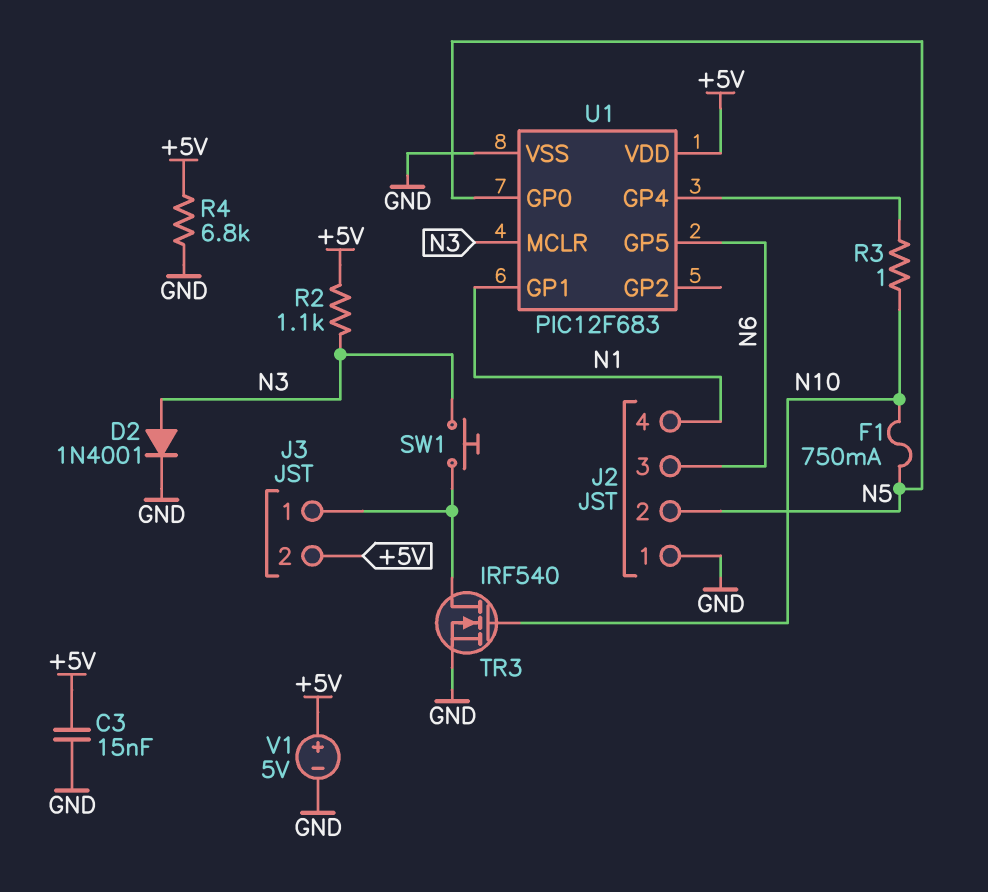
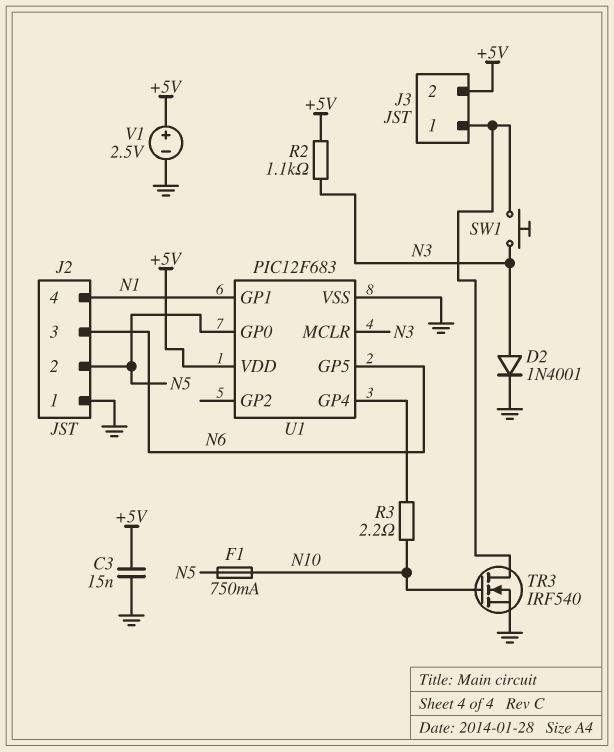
R3: 1 (N10, U1/GP4) -> 2.2 (N10, U1/GP4)
R4: 6.8k (+5V, GND) -> none
V1: 5V (plus +5V, minus GND) -> 2.5V (plus +5V, minus GND)

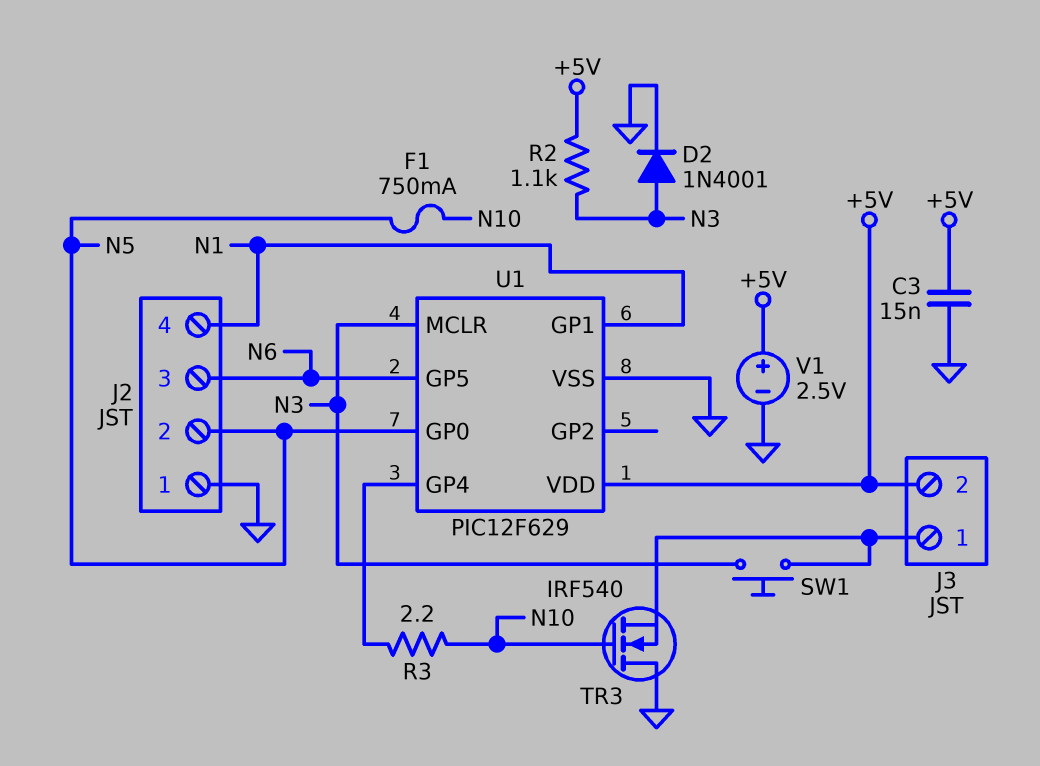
TR3: NMOS IRF540 (G N10, D J3/1, S GND) -> NMOS IRF540 (G N10, D GND, S J3/1)
U1: PIC12F683 -> PIC12F629

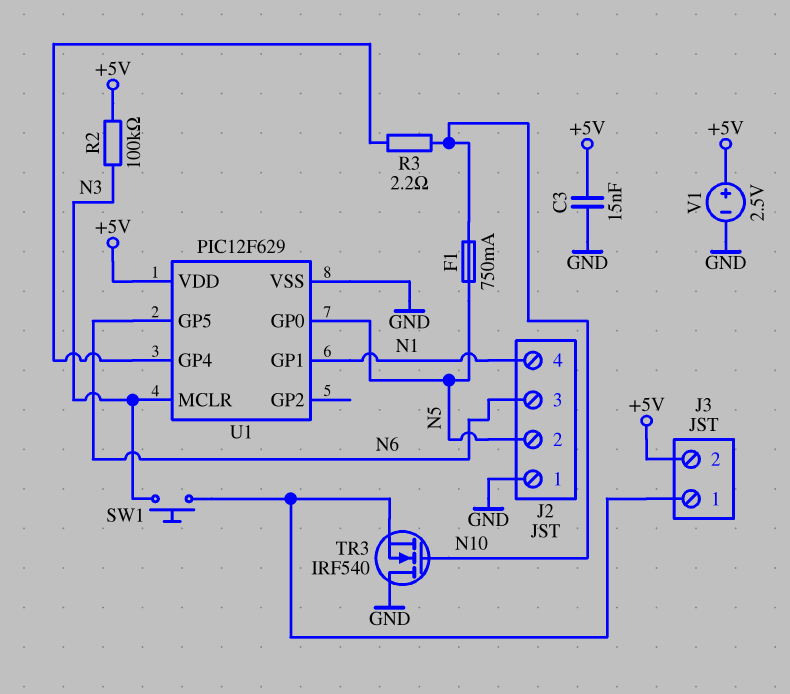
D2: diode 1N4001 (A N3, K GND) -> none
R2: 1.1k (+5V, N3) -> 100k (+5V, N3)

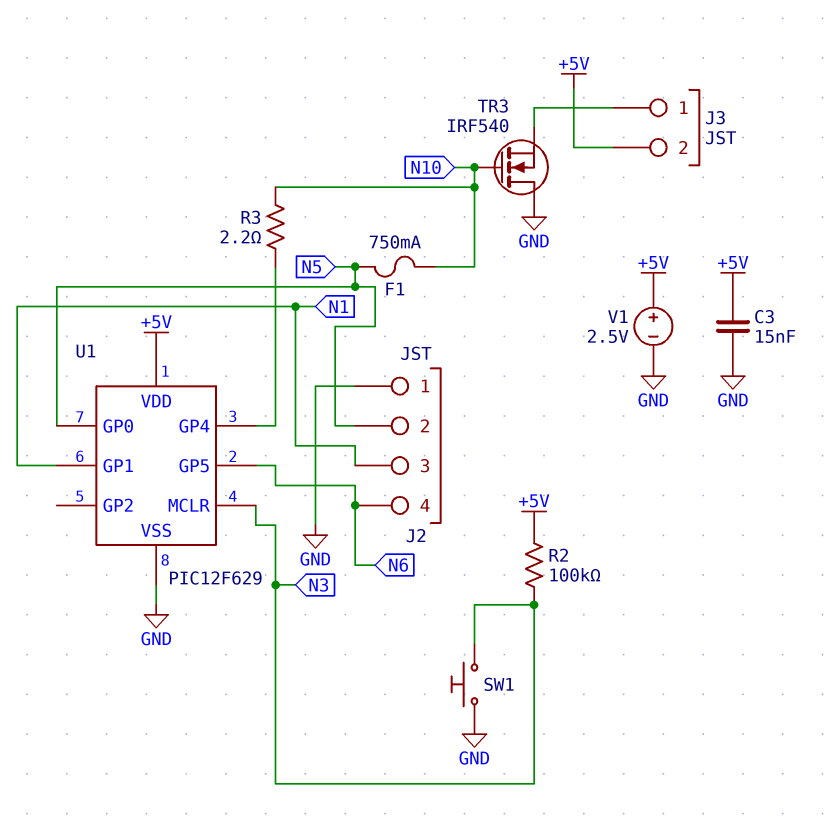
J2 pin 3: N6 -> N1
J2 pin 4: N1 -> N6
SW1: button (J3/1, N3) -> button (GND, N3)

